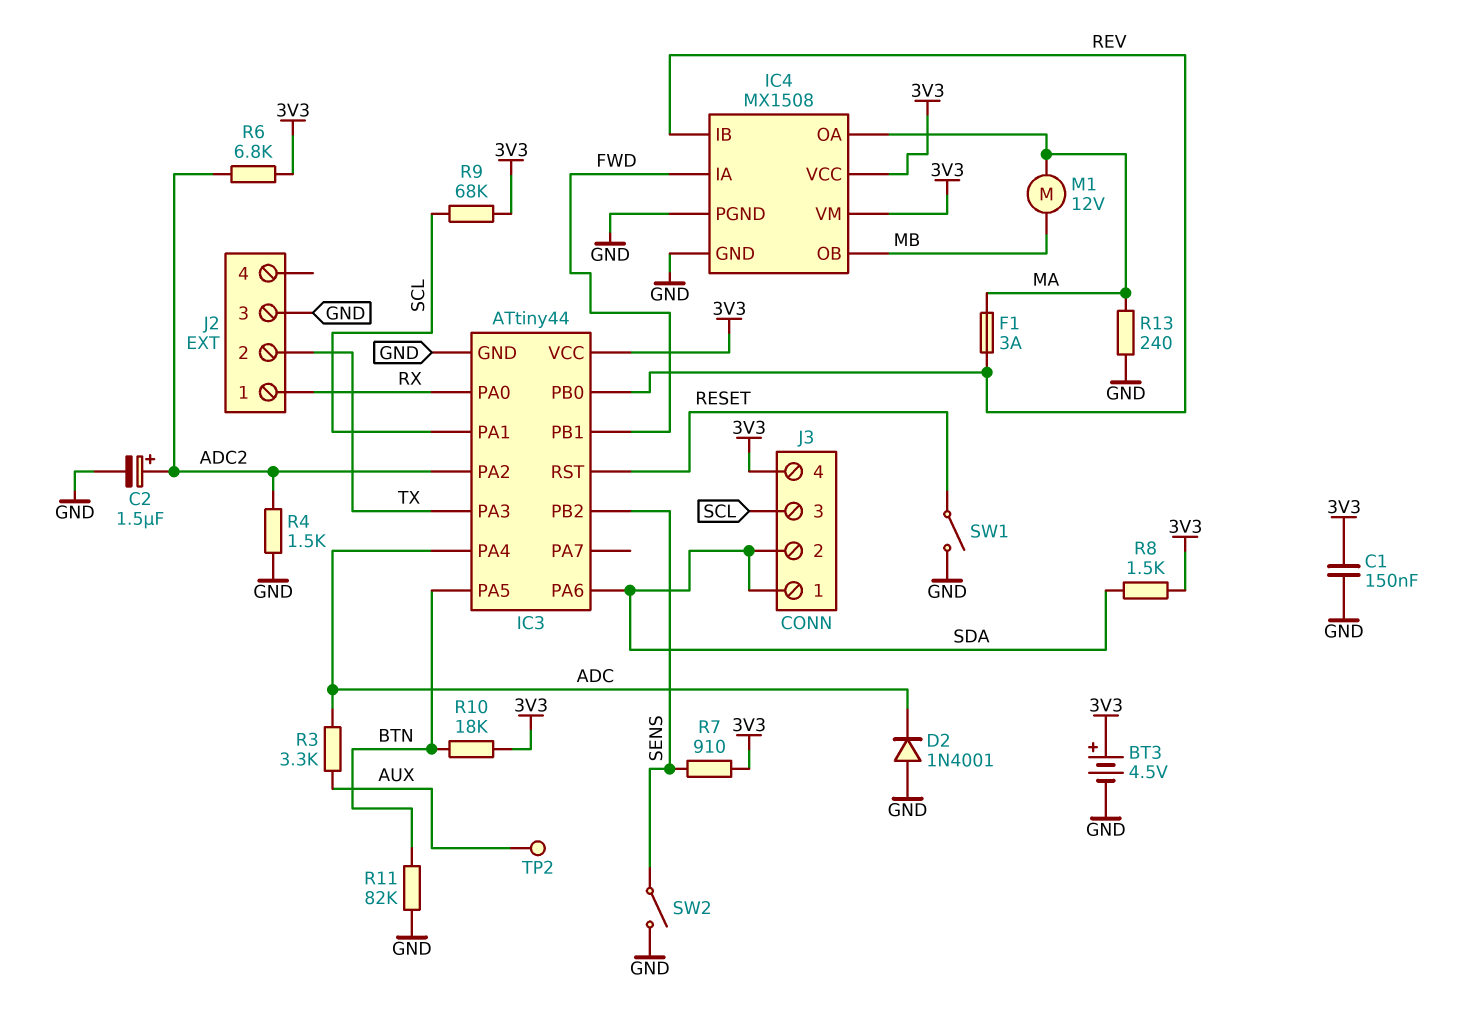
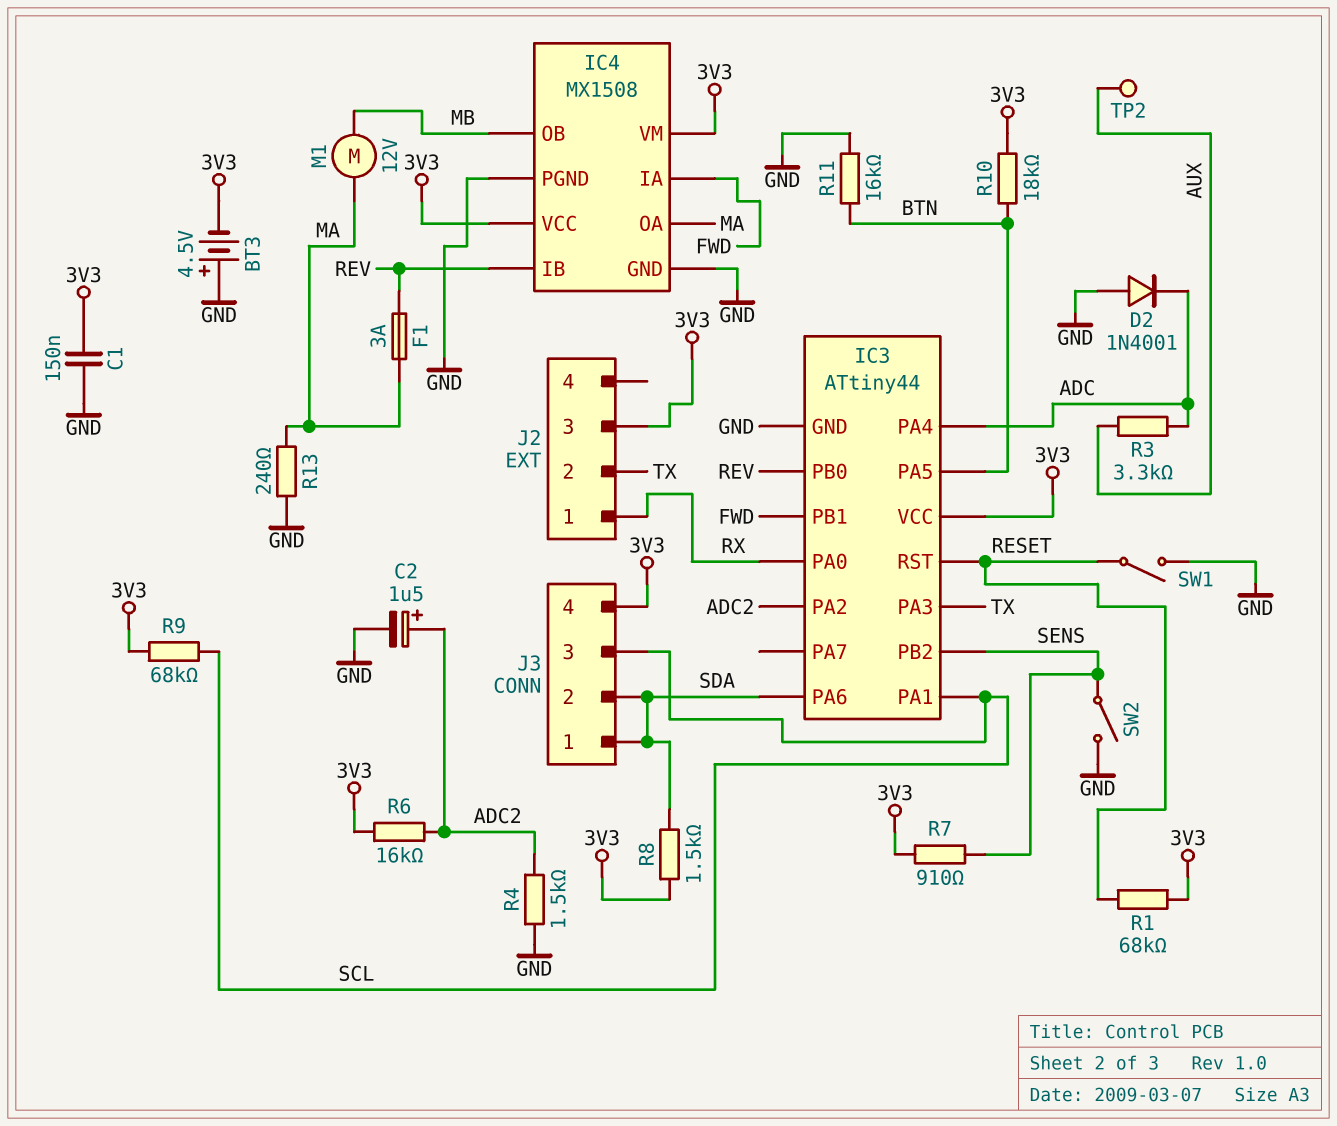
BT3: 4.5V (plus 3V3, minus GND) -> 4.5V (plus GND, minus 3V3)
J2 pin 3: GND -> 3V3
R1: none -> 68k (3V3, RESET)
R6: 6.8k (3V3, ADC2) -> 16k (3V3, ADC2)
R11: 82k (BTN, GND) -> 16k (BTN, GND)

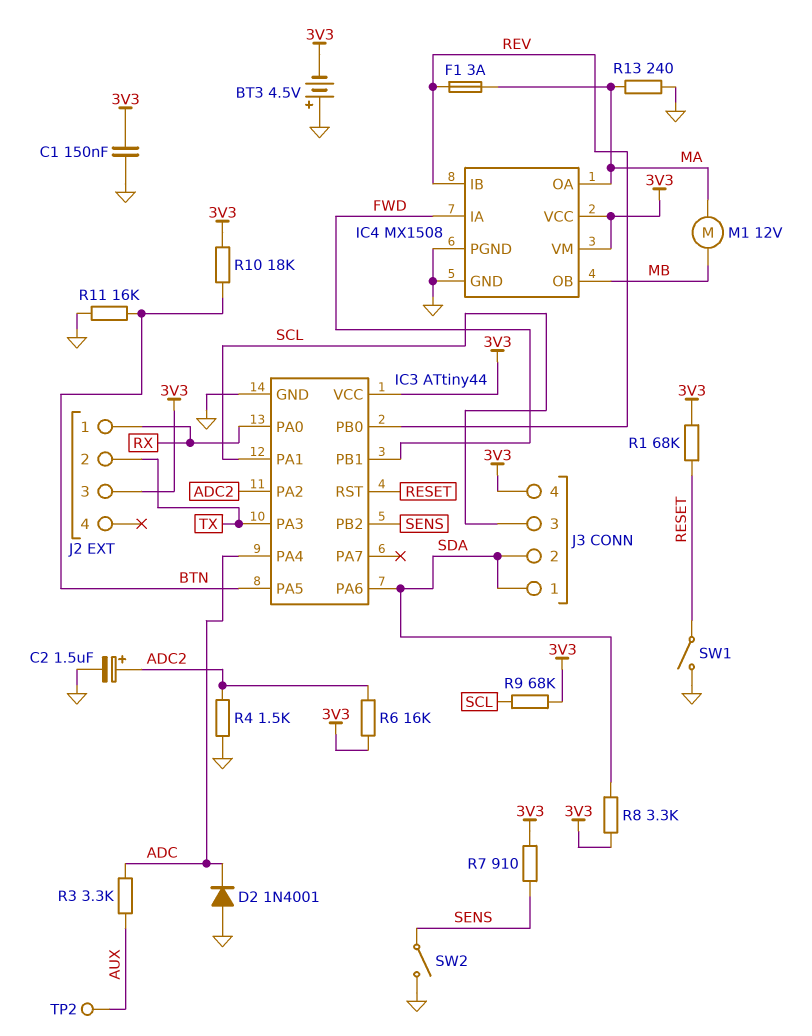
R8: 1.5k (3V3, SDA) -> 3.3k (3V3, SDA)

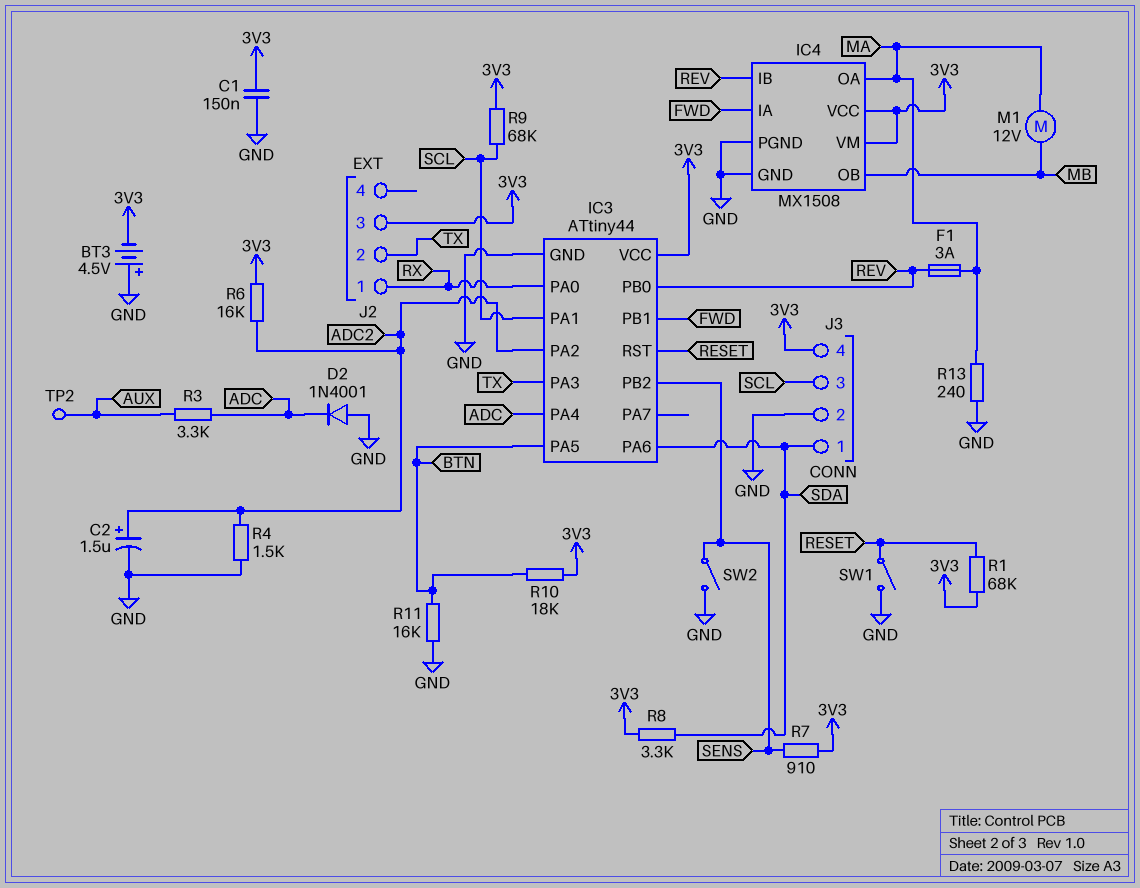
J3 pin 2: SDA -> GND

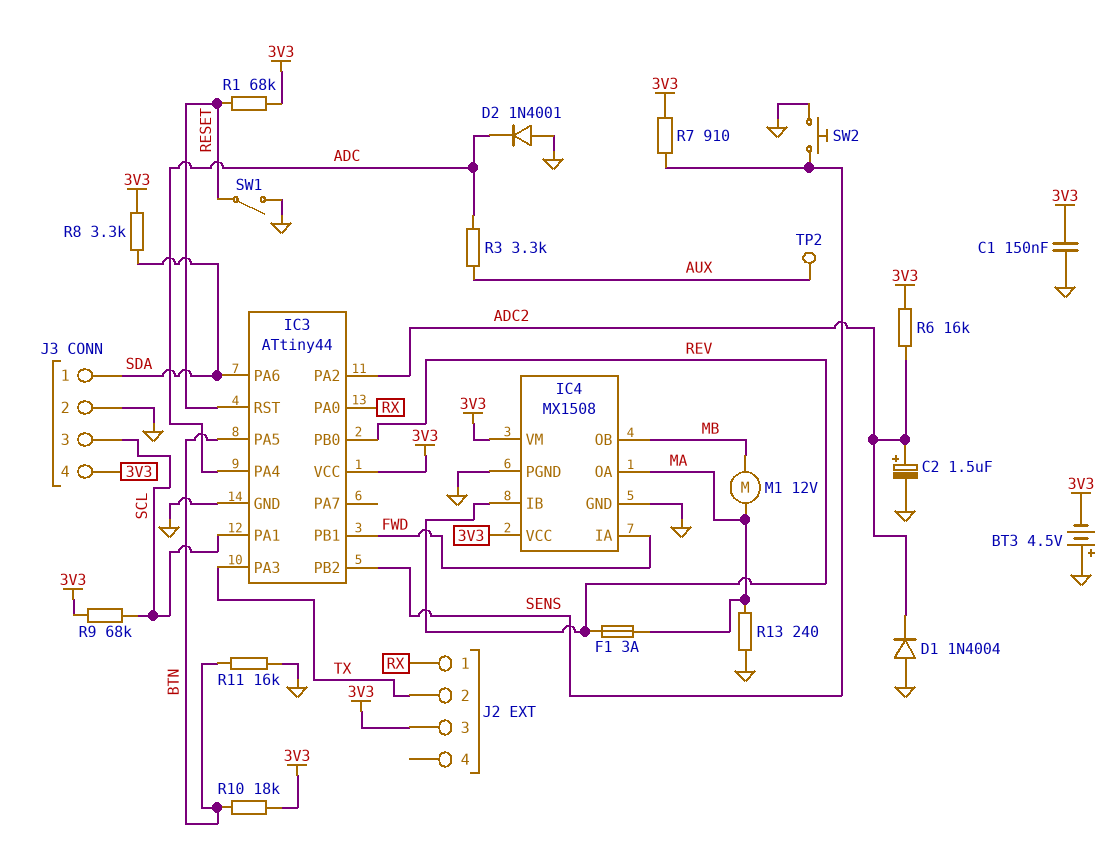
D1: none -> diode 1N4004 (A GND, K ADC2)
R4: 1.5k (ADC2, GND) -> none
SW2: switch (GND, SENS) -> button (GND, SENS)

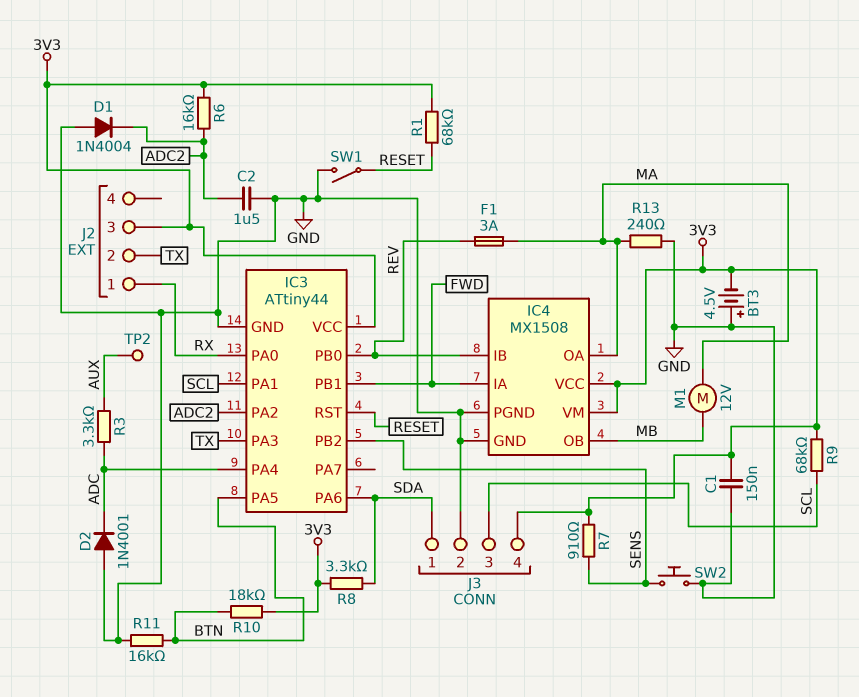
C2: 1.5uF (plus ADC2, minus GND) -> 1.5uF (ADC2, GND)

